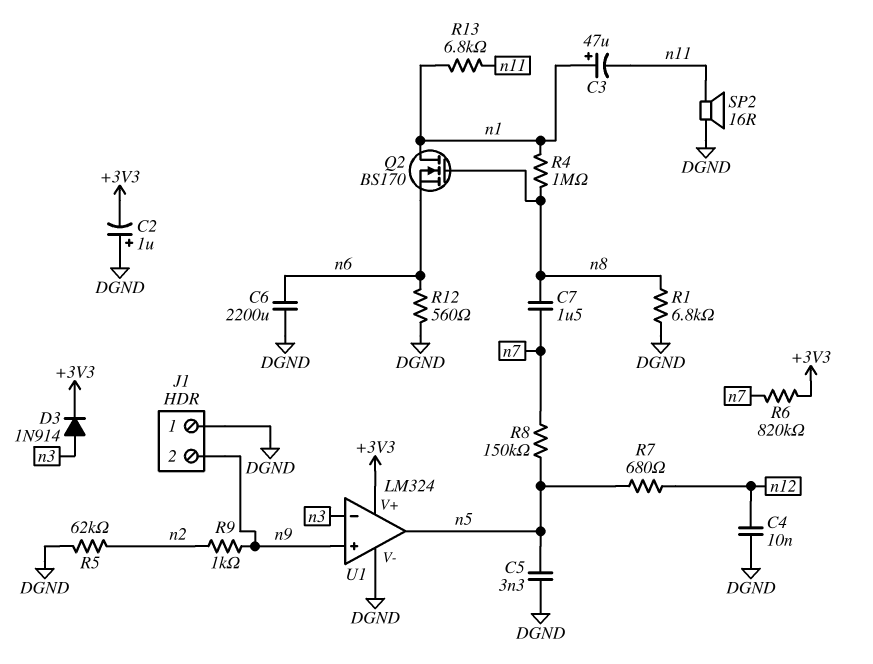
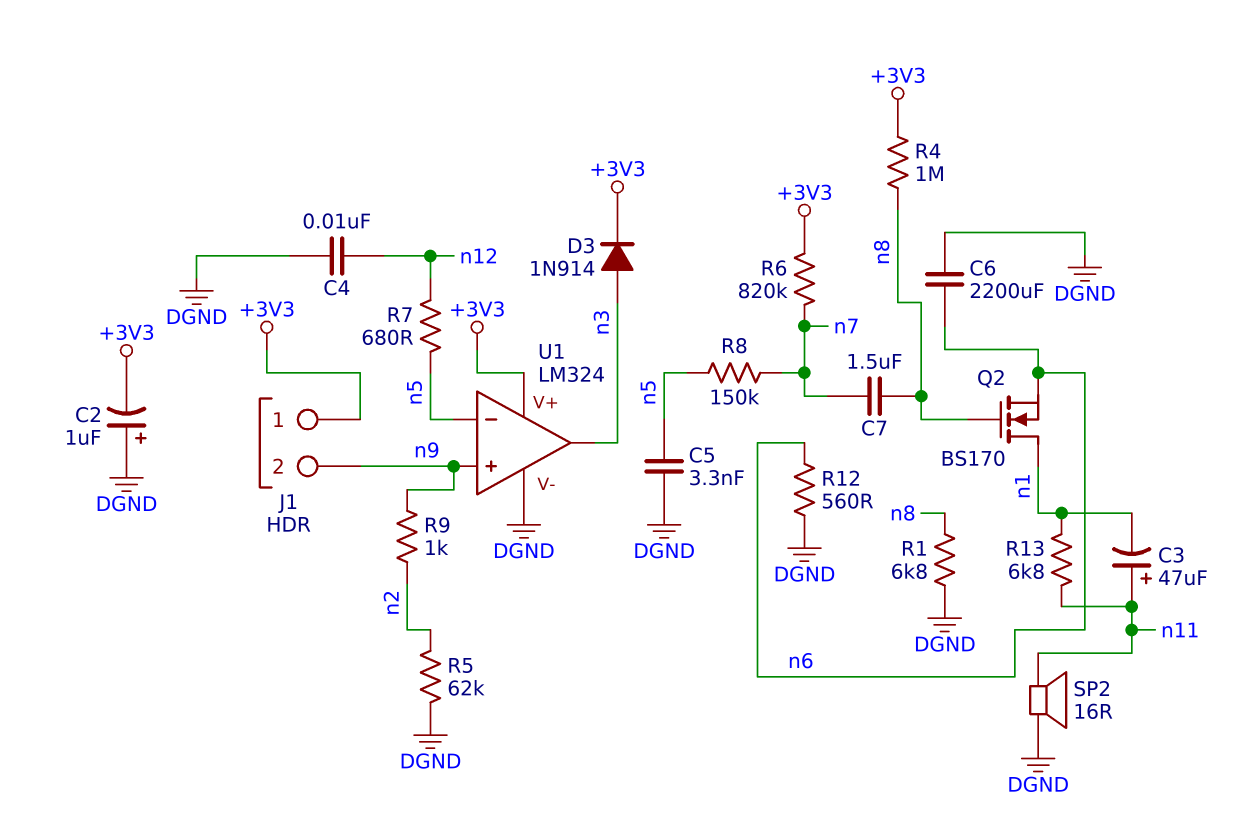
C3: 47uF (plus n1, minus n11) -> 47uF (plus n11, minus n1)
J1 pin 1: DGND -> +3V3
R4: 1M (n1, n8) -> 1M (+3V3, n8)
U1 pin in-: n3 -> n5
U1 pin out: n5 -> n3

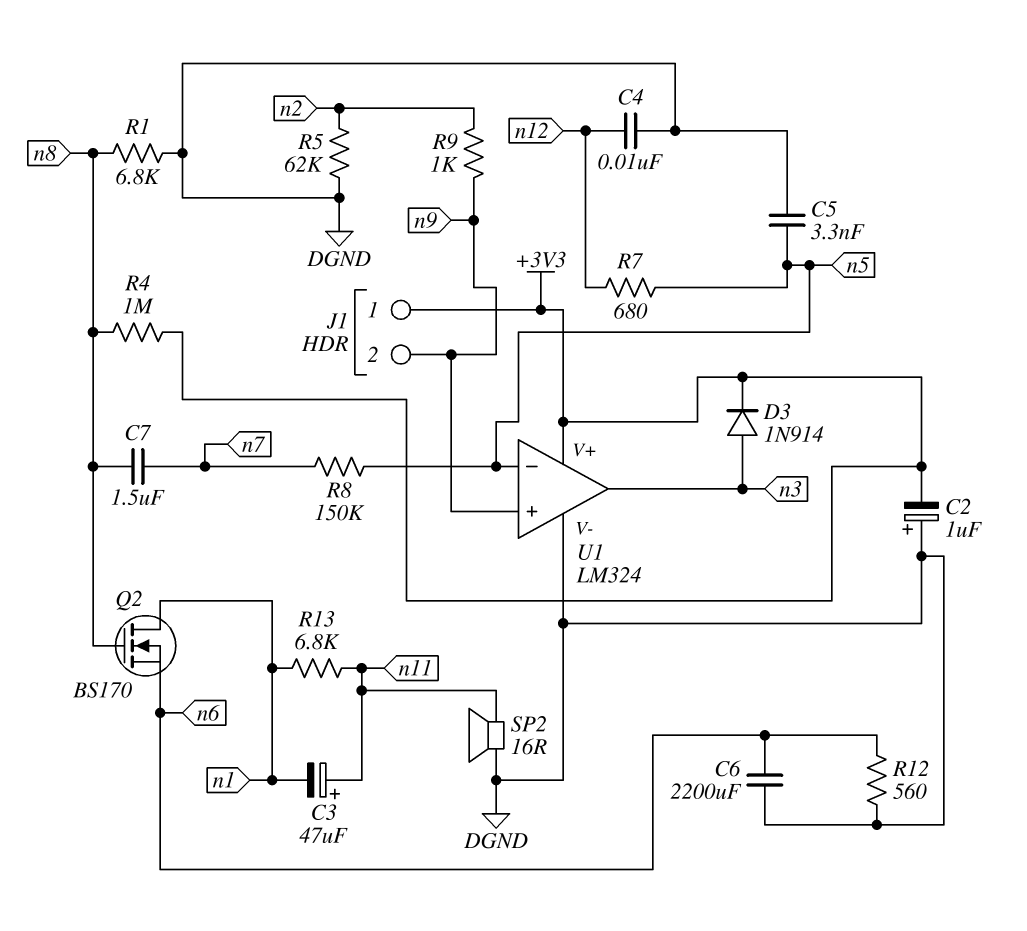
R6: 820k (+3V3, n7) -> none

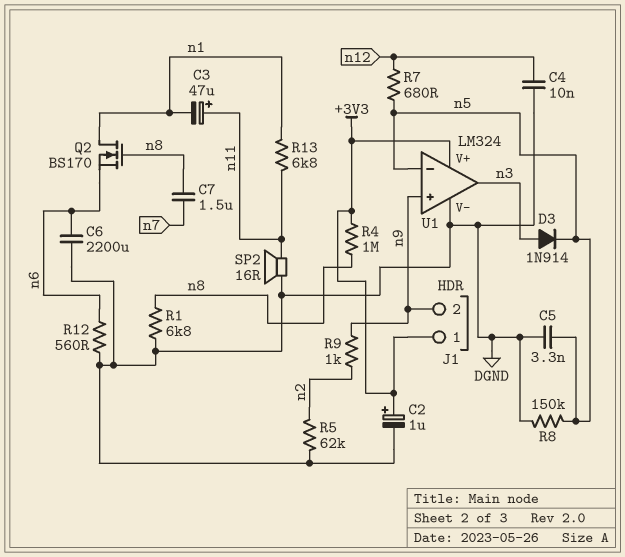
C2: 1uF (plus DGND, minus +3V3) -> 1uF (plus +3V3, minus DGND)
D3: diode 1N914 (A n3, K +3V3) -> diode 1N914 (A n3, K n5)
R8: 150k (n5, n7) -> 150k (DGND, n5)

